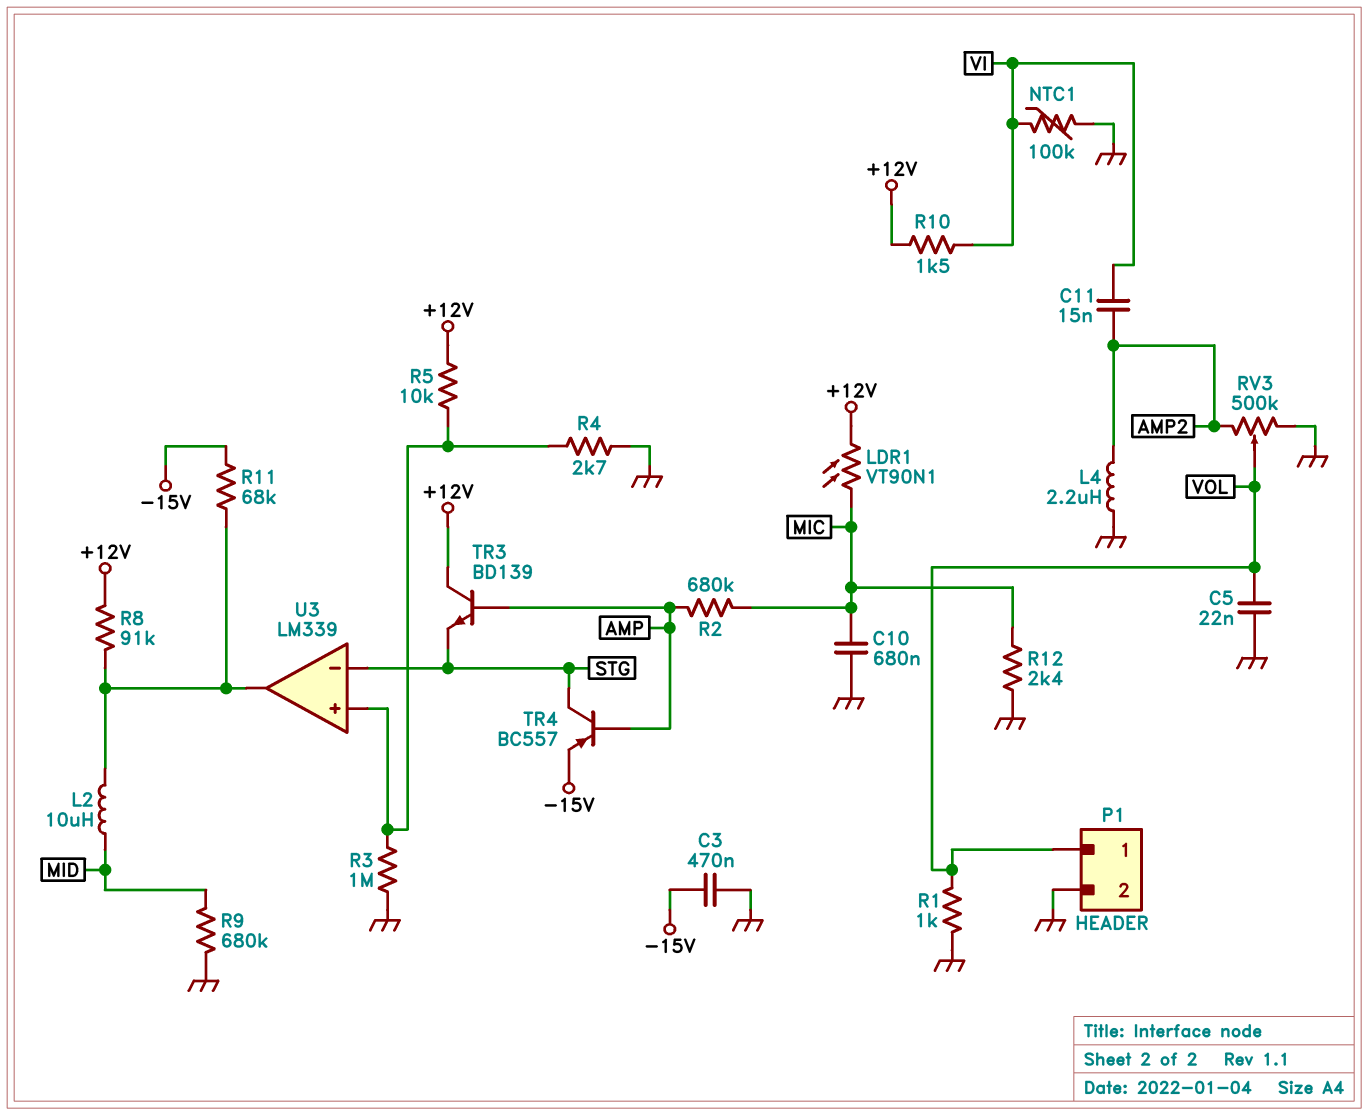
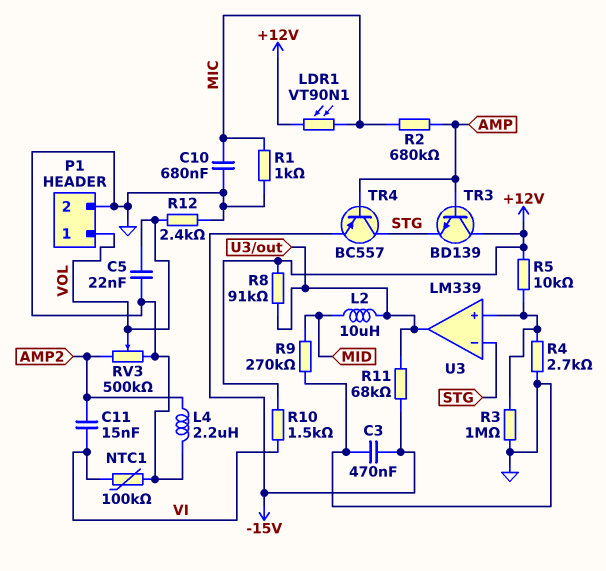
R1: 1k (GND, VOL) -> 1k (GND, MIC)
R9: 680k (GND, MID) -> 270k (GND, MID)
R12: 2.4k (GND, MIC) -> 2.4k (GND, VOL)

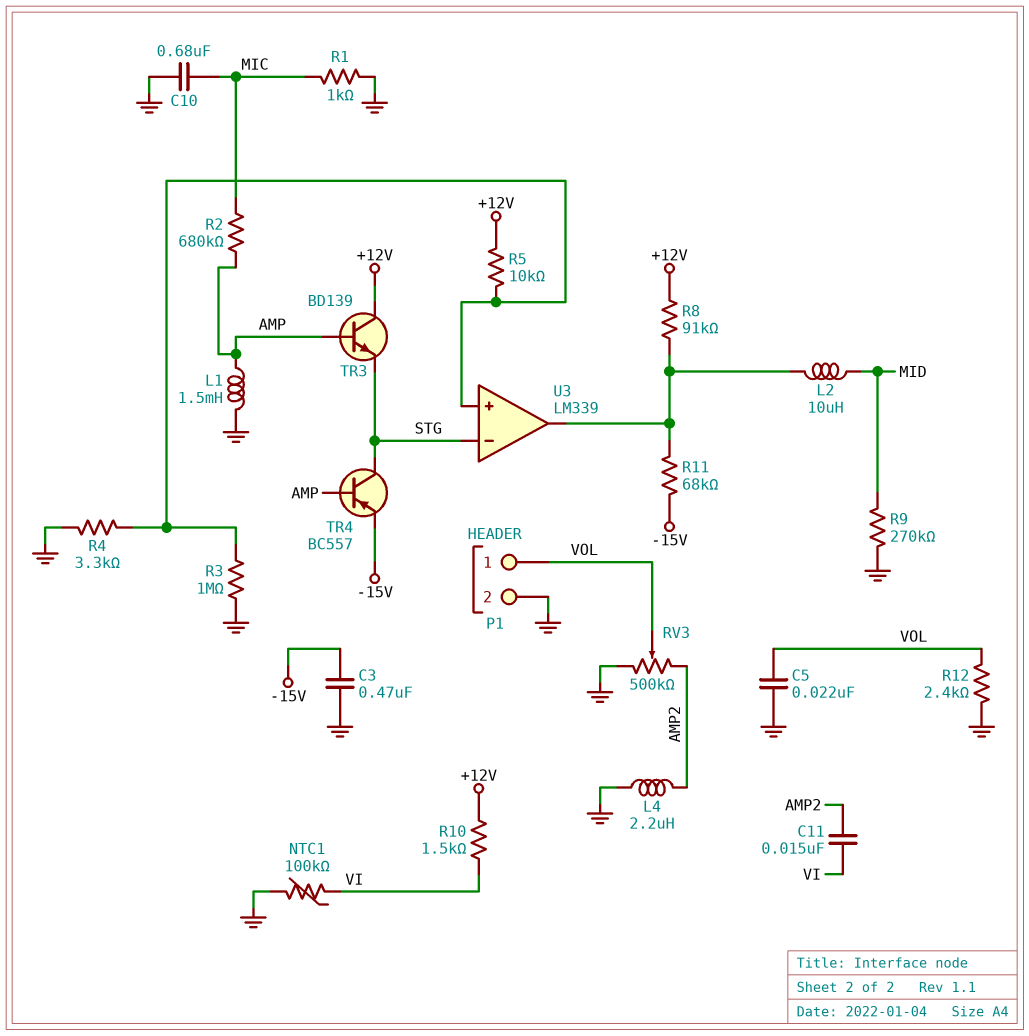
L1: none -> 1.5mH (AMP, GND)
LDR1: VT90N1 (+12V, MIC) -> none
R4: 2.7k (GND, U3/in+) -> 3.3k (GND, U3/in+)

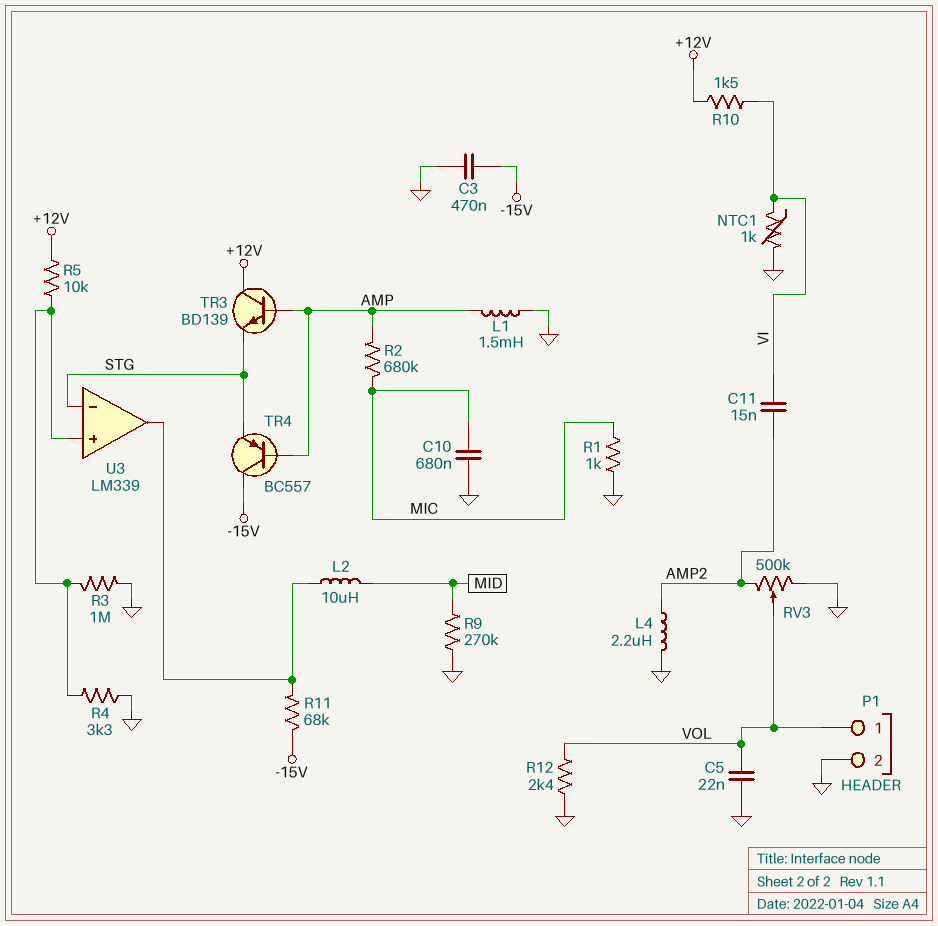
NTC1: 100k (GND, VI) -> 1k (GND, VI)
R8: 91k (+12V, U3/out) -> none
TR4: PNP BC557 (B AMP, C STG, E -15V) -> PNP BC557 (B AMP, C -15V, E STG)

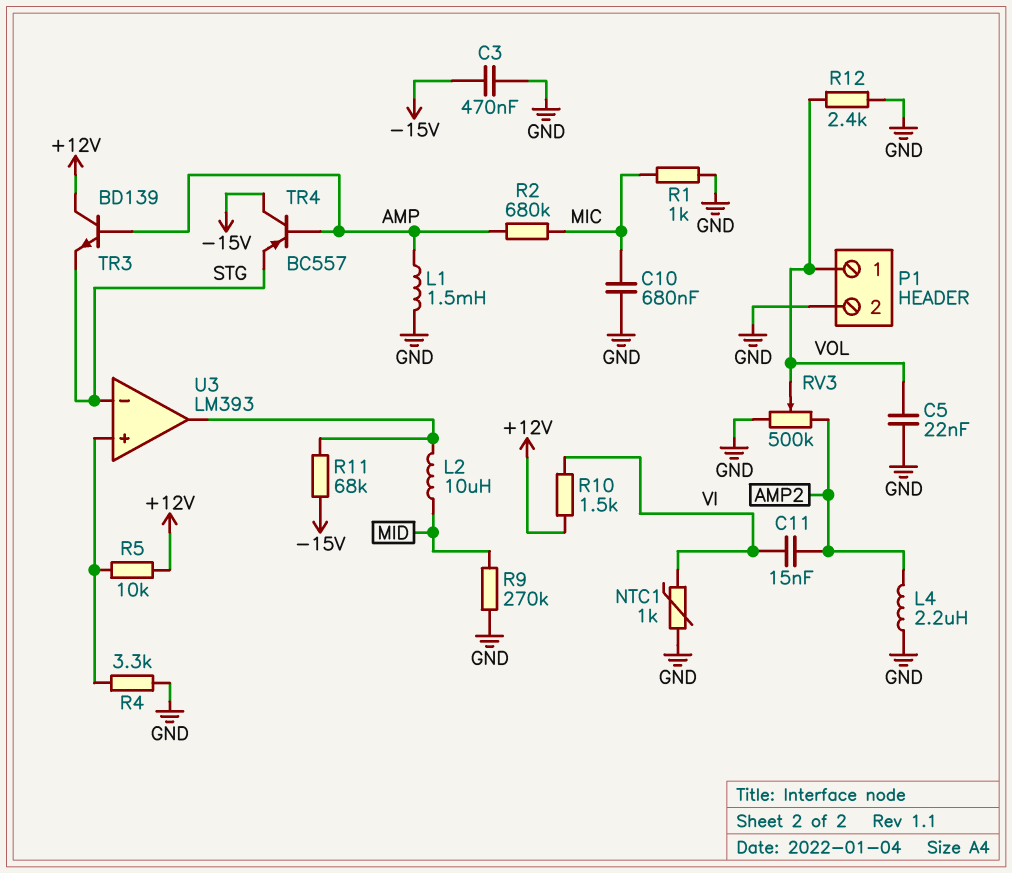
R3: 1M (GND, U3/in+) -> none
U3: LM339 -> LM393

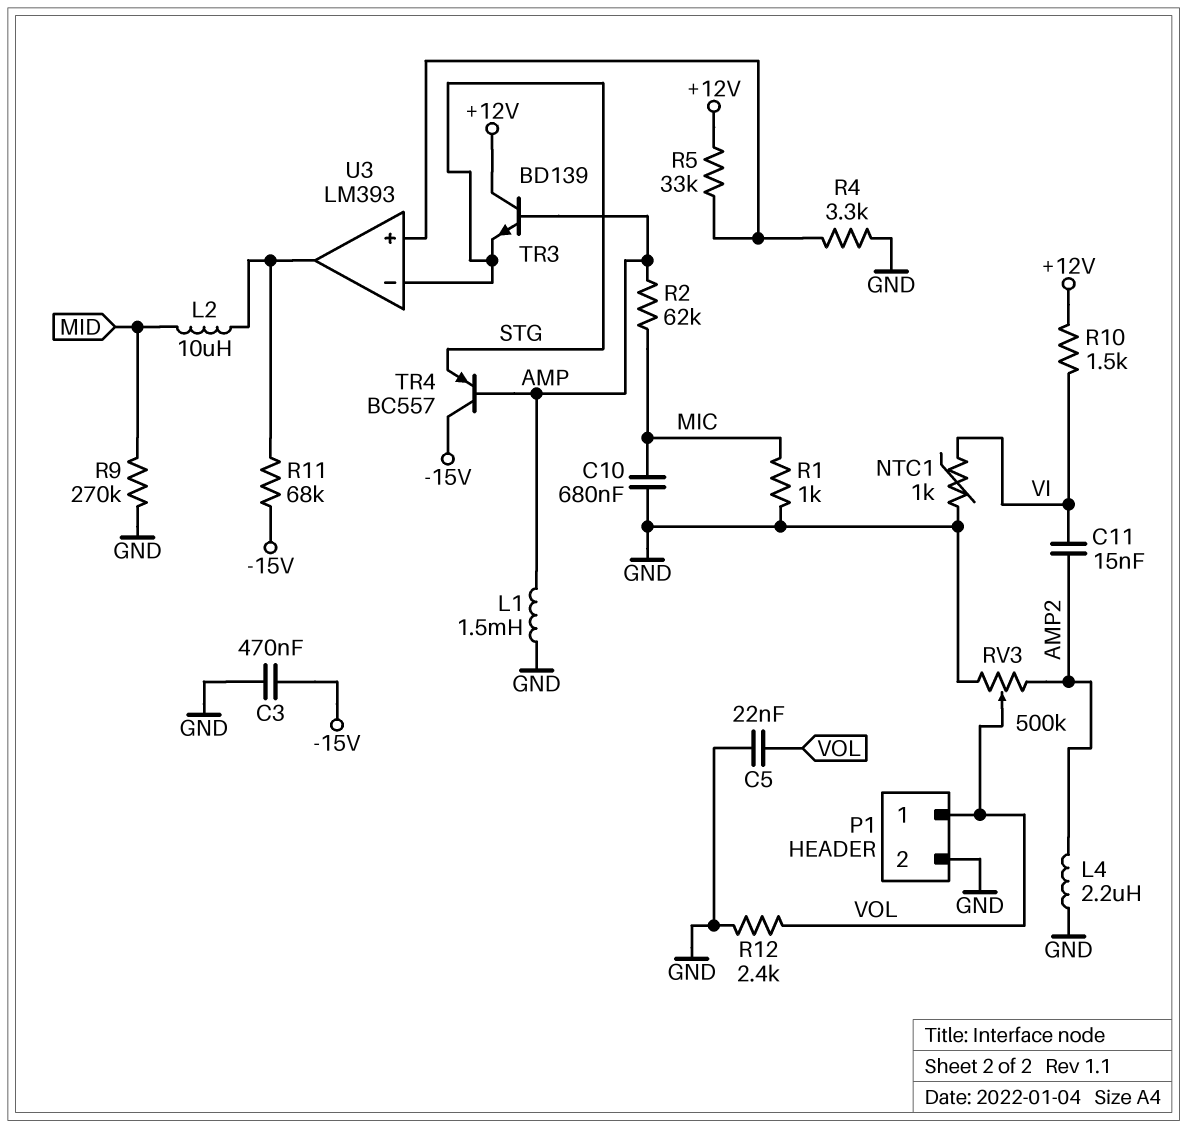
R2: 680k (AMP, MIC) -> 62k (AMP, MIC)
R5: 10k (+12V, U3/in+) -> 33k (+12V, U3/in+)

